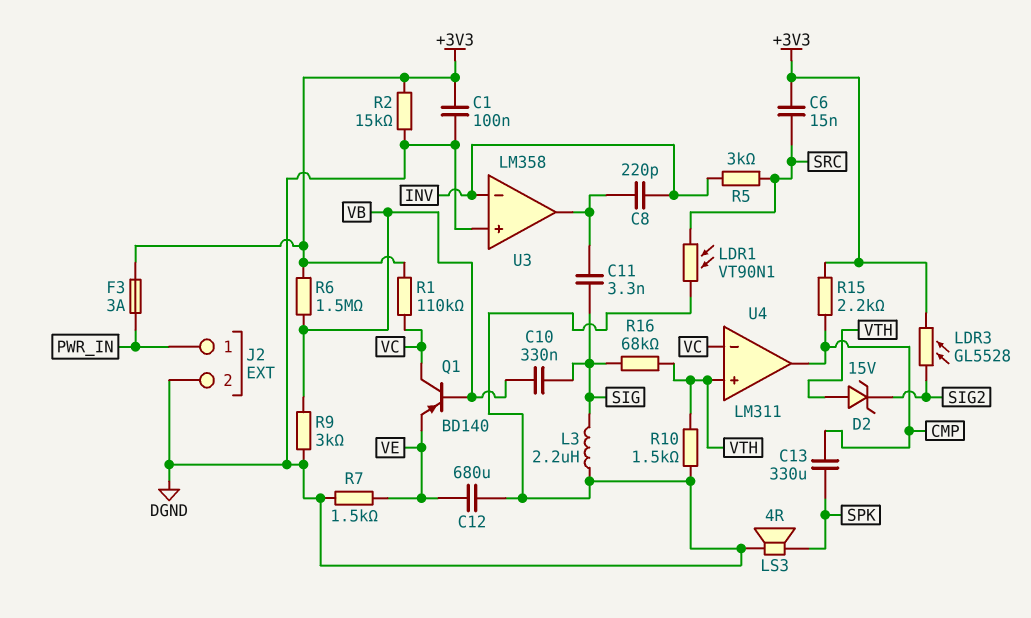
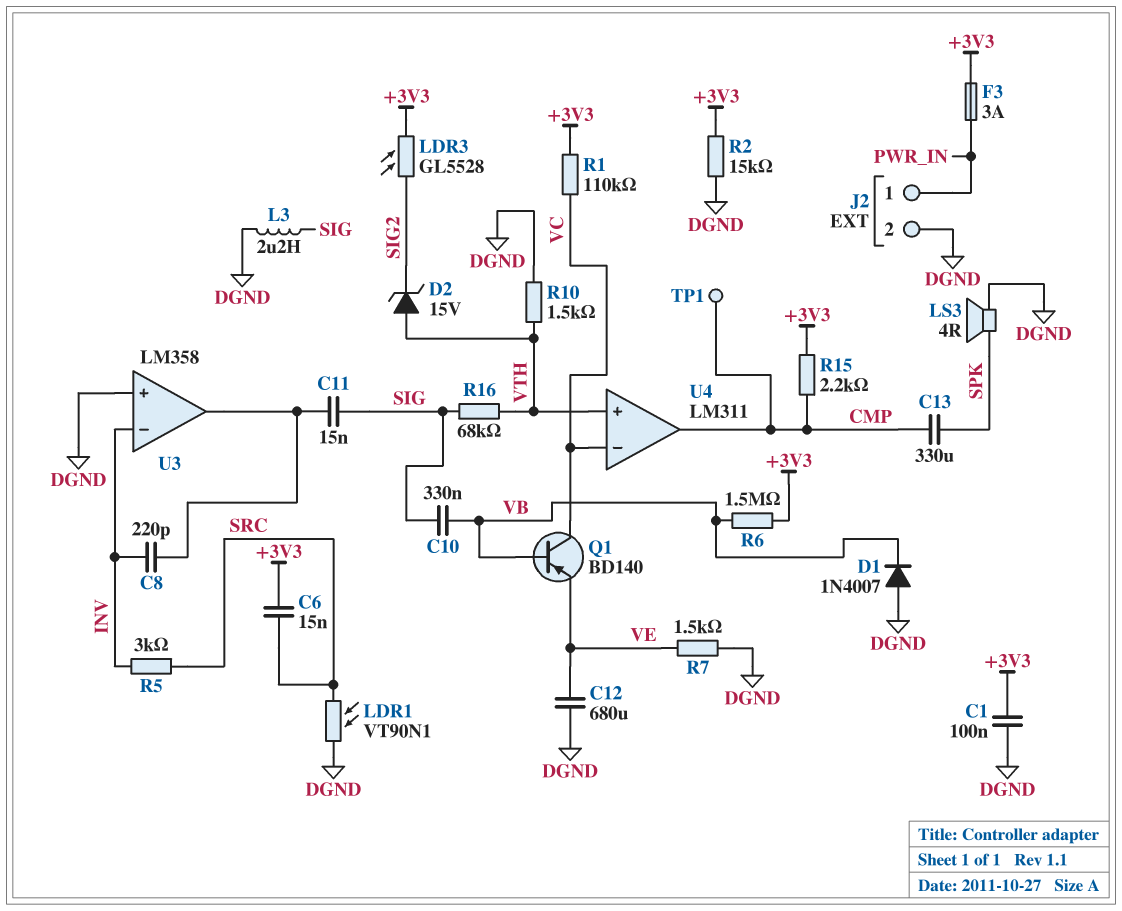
C11: 3.3nF (SIG, U3/out) -> 15nF (SIG, U3/out)
D1: none -> diode 1N4007 (A DGND, K VB)
R9: 3k (DGND, VB) -> none
TP1: none -> test point (CMP)

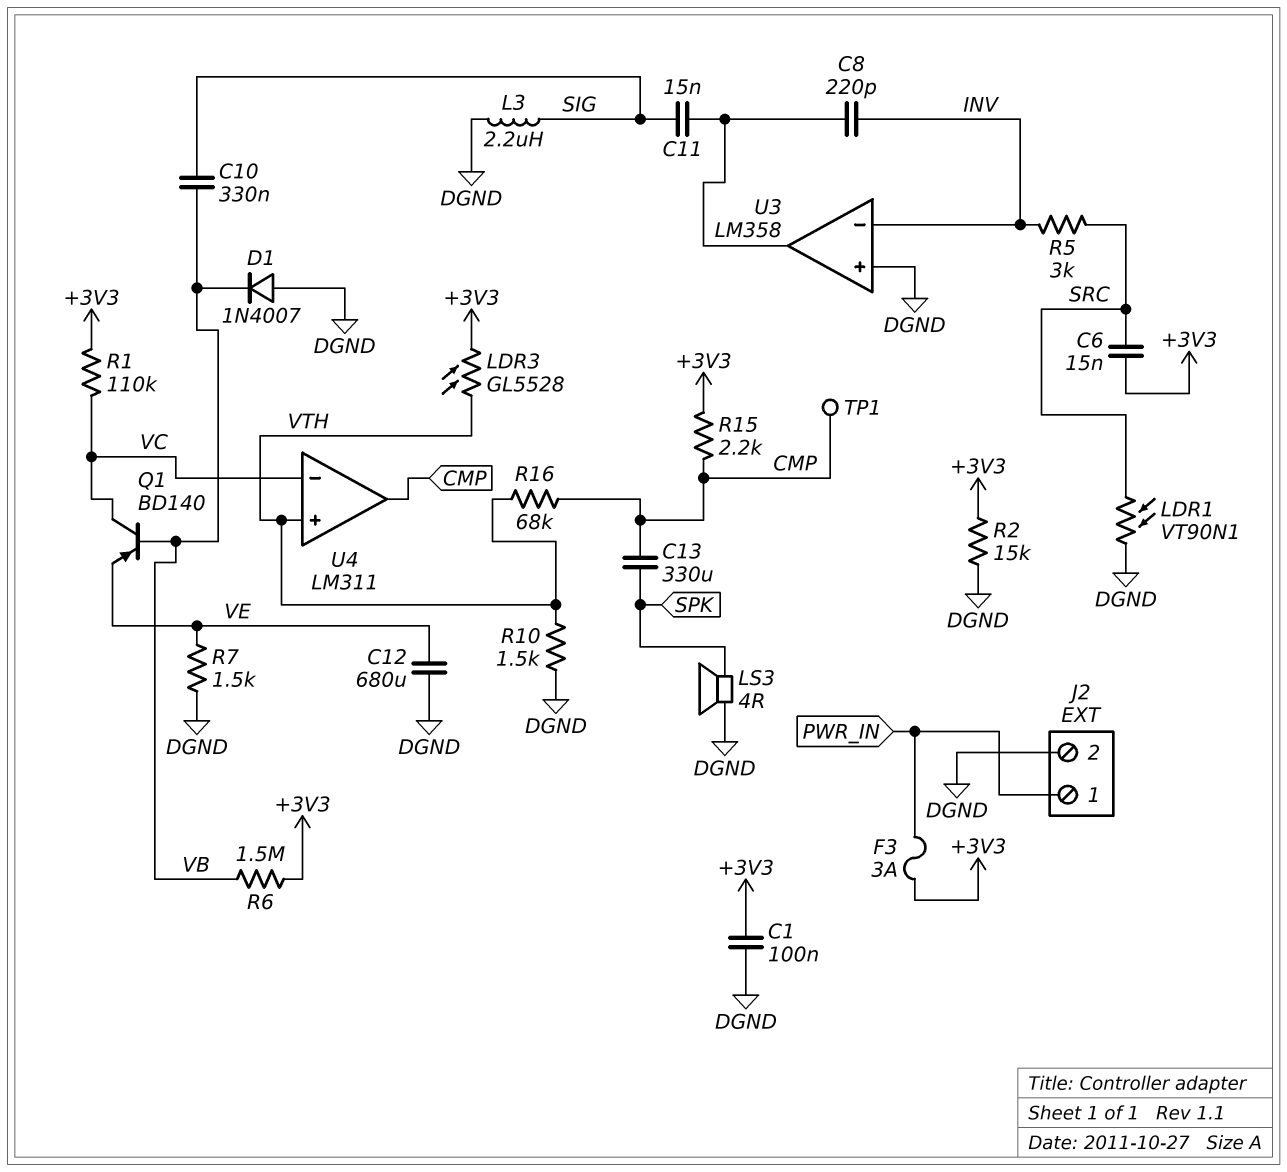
D2: zener 15V (A VTH, K SIG2) -> none
LDR3: GL5528 (+3V3, SIG2) -> GL5528 (+3V3, VTH)
R16: 68k (SIG, VTH) -> 68k (CMP, VTH)

